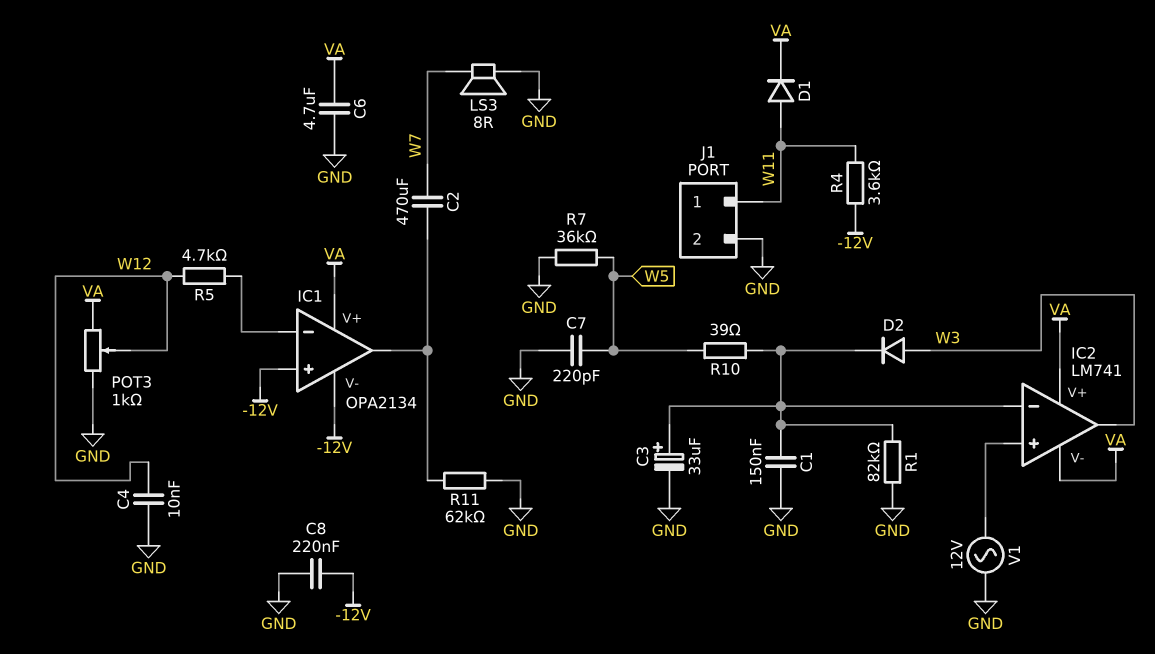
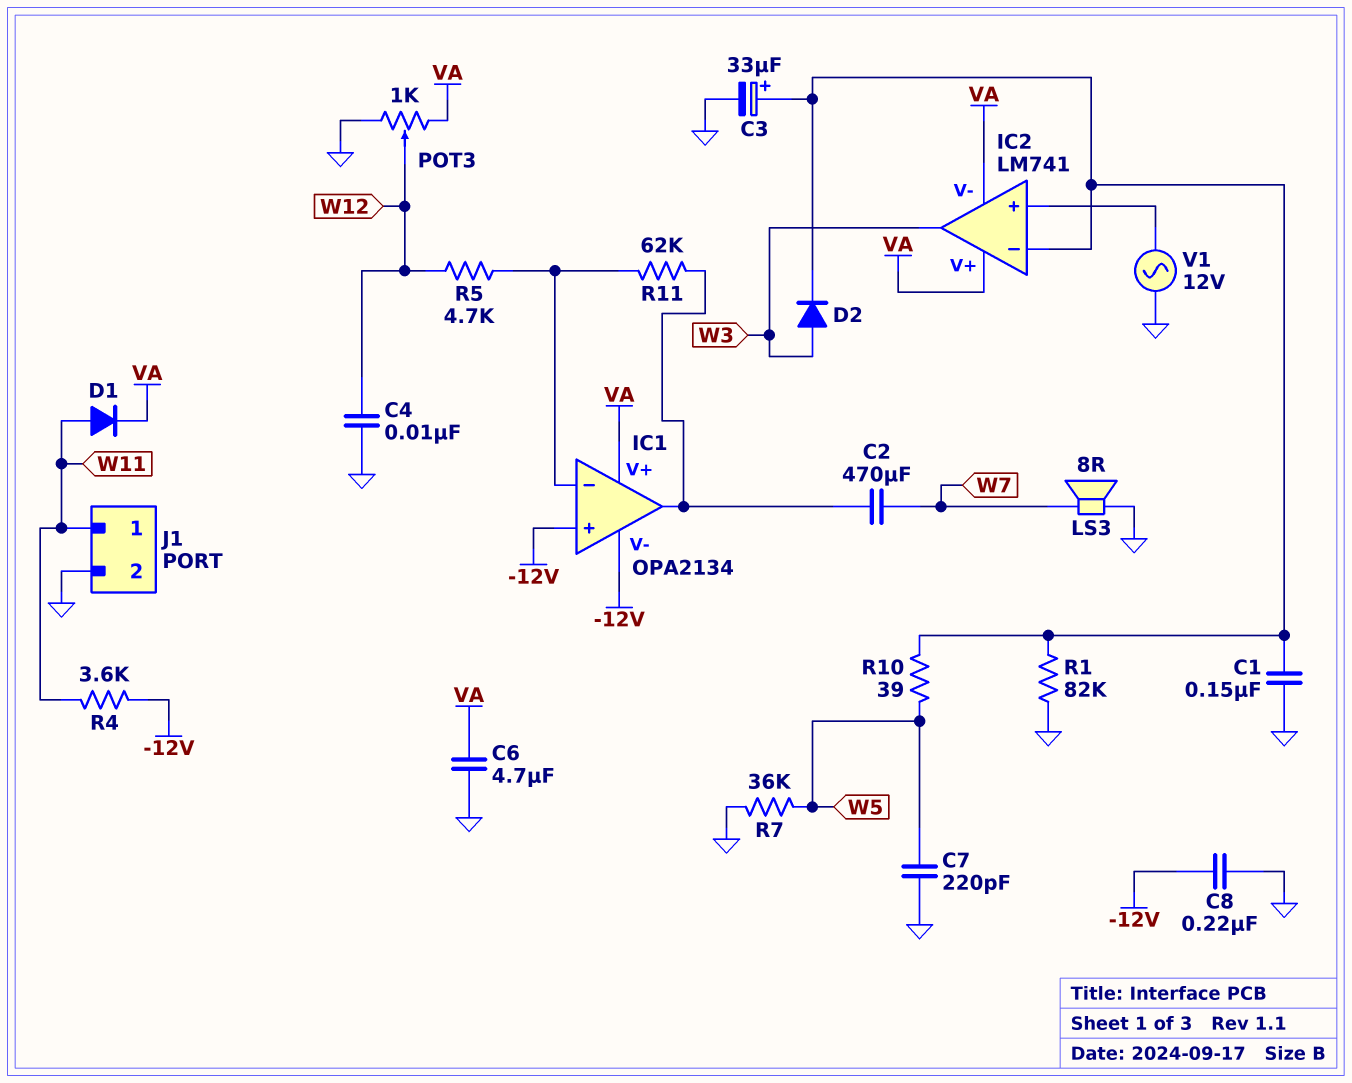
R11: 62k (GND, IC1/out) -> 62k (IC1/in-, IC1/out)

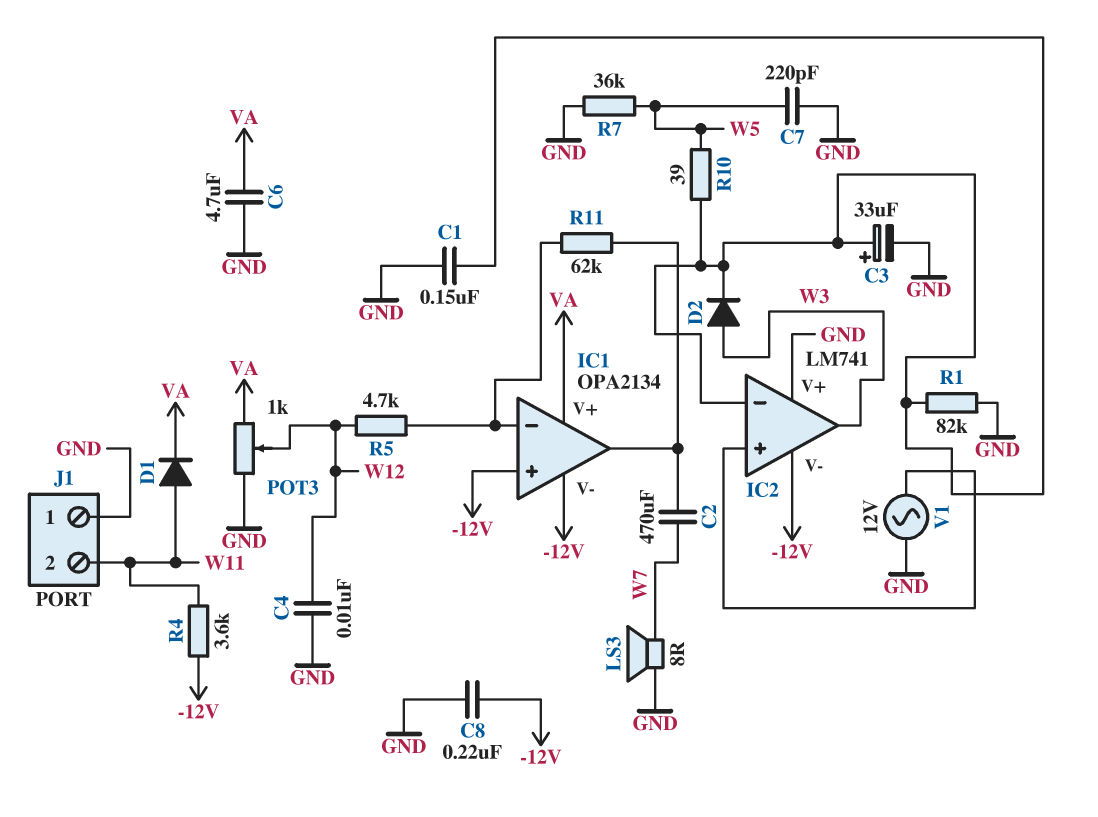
IC2 pin V+: VA -> GND
IC2 pin V-: VA -> -12V
J1 pin 1: W11 -> GND
J1 pin 2: GND -> W11

